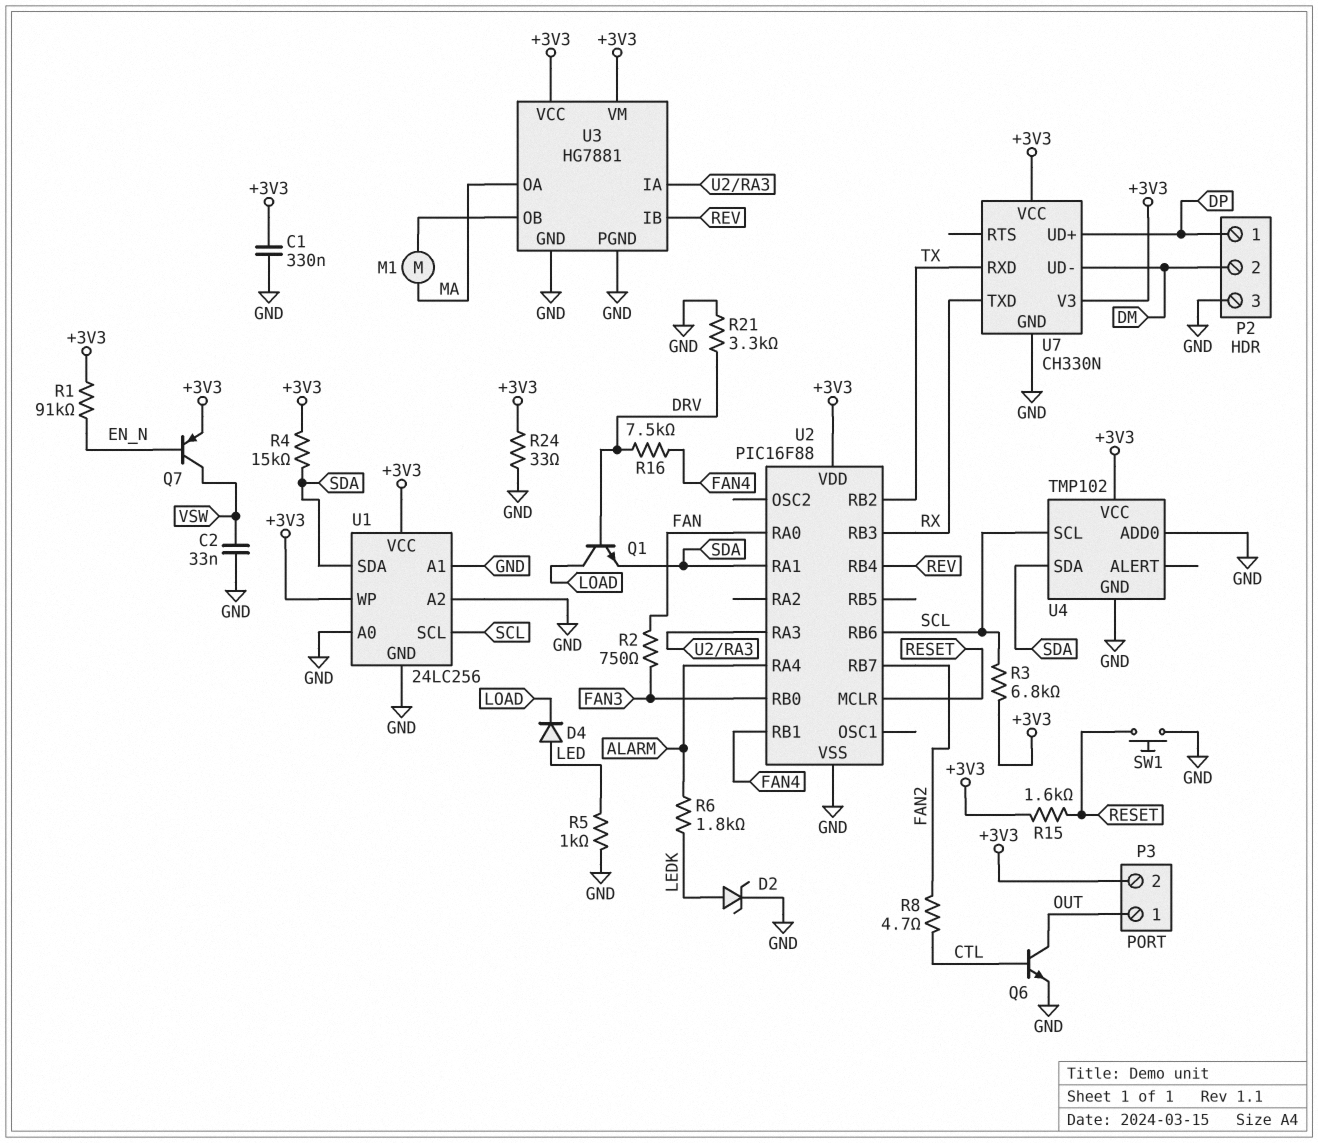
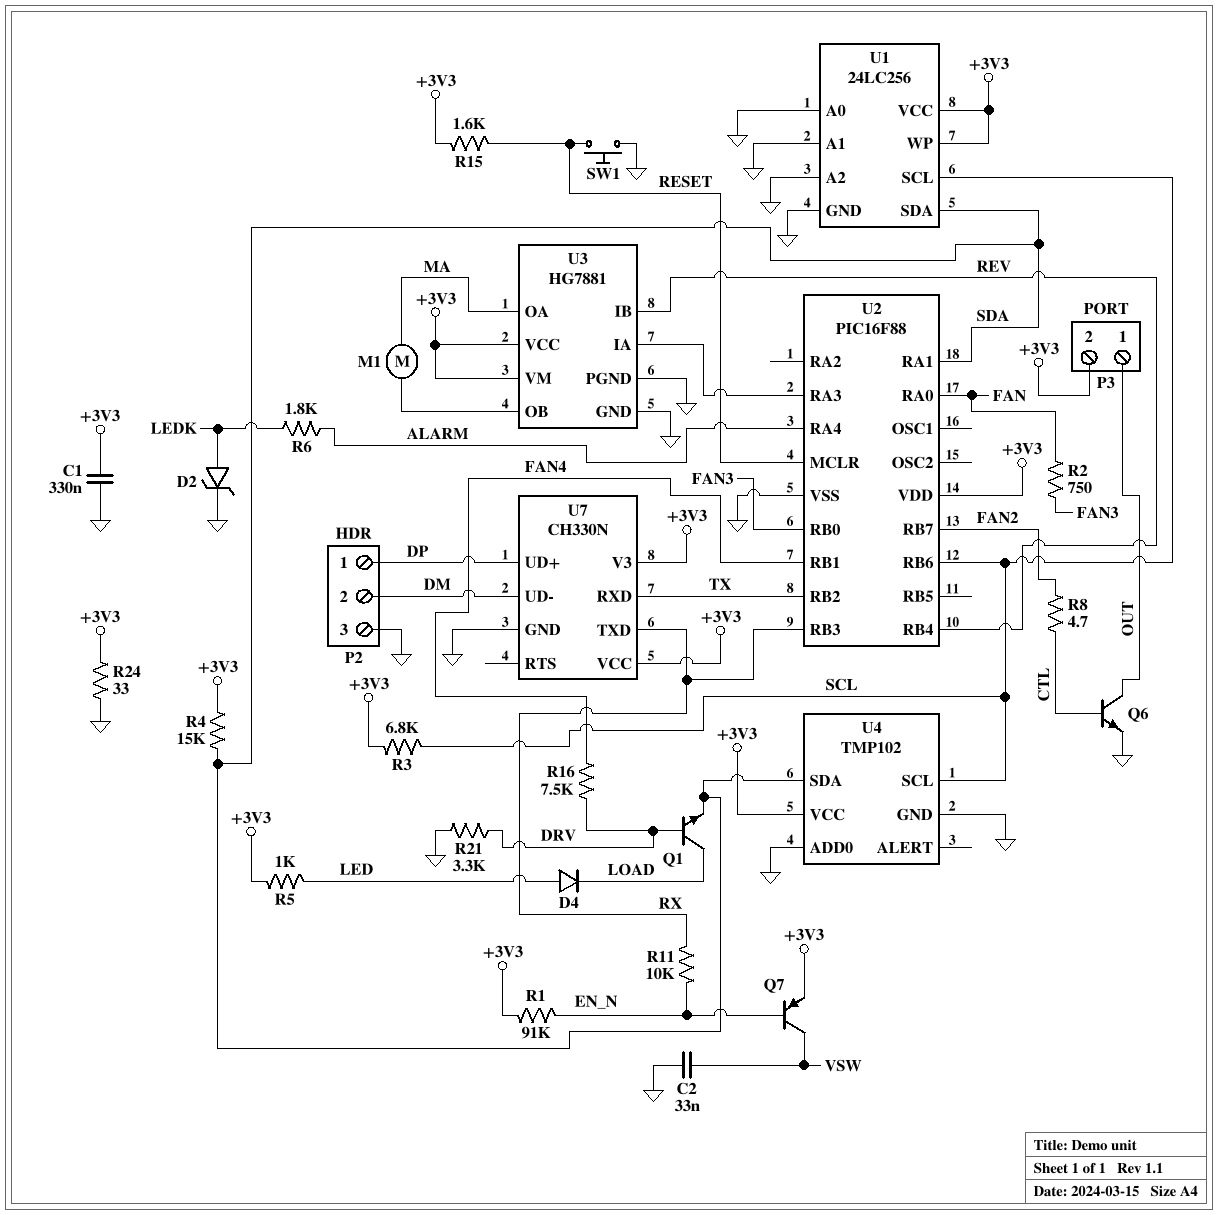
R5: 1k (GND, LED) -> 1k (+3V3, LED)
R11: none -> 10k (EN_N, RX)

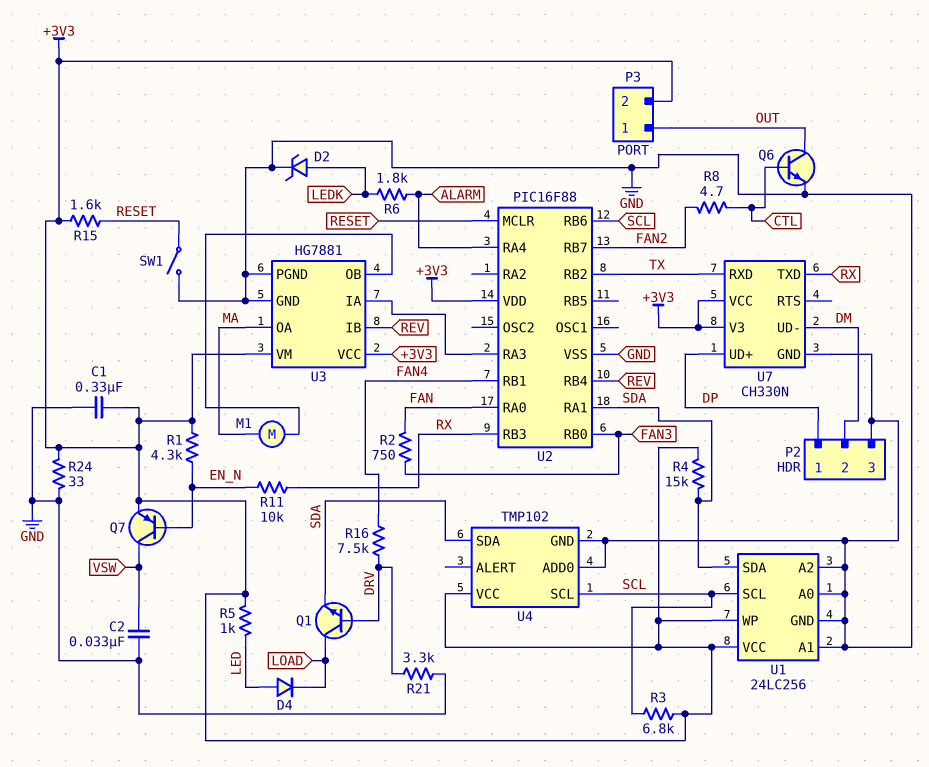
R1: 91k (+3V3, EN_N) -> 4.3k (+3V3, EN_N)
SW1: button (GND, RESET) -> switch (GND, RESET)

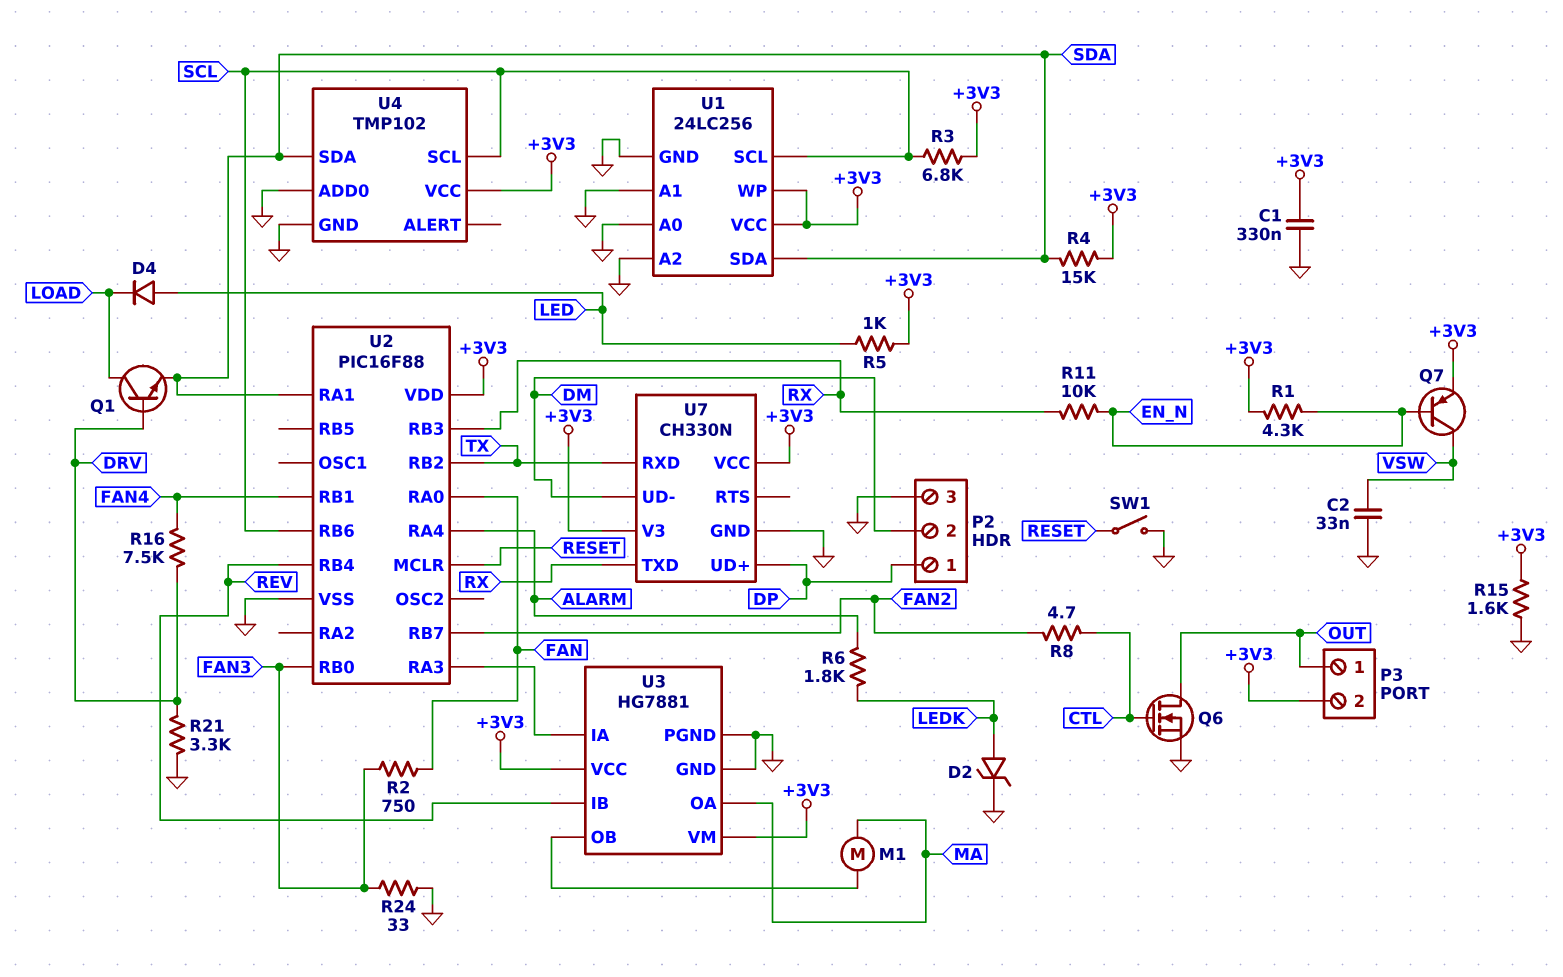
Q6: NPN (B CTL, C OUT, E GND) -> NMOS (G CTL, D OUT, S GND)
R15: 1.6k (+3V3, RESET) -> 1.6k (+3V3, GND)
R24: 33 (+3V3, GND) -> 33 (FAN3, GND)

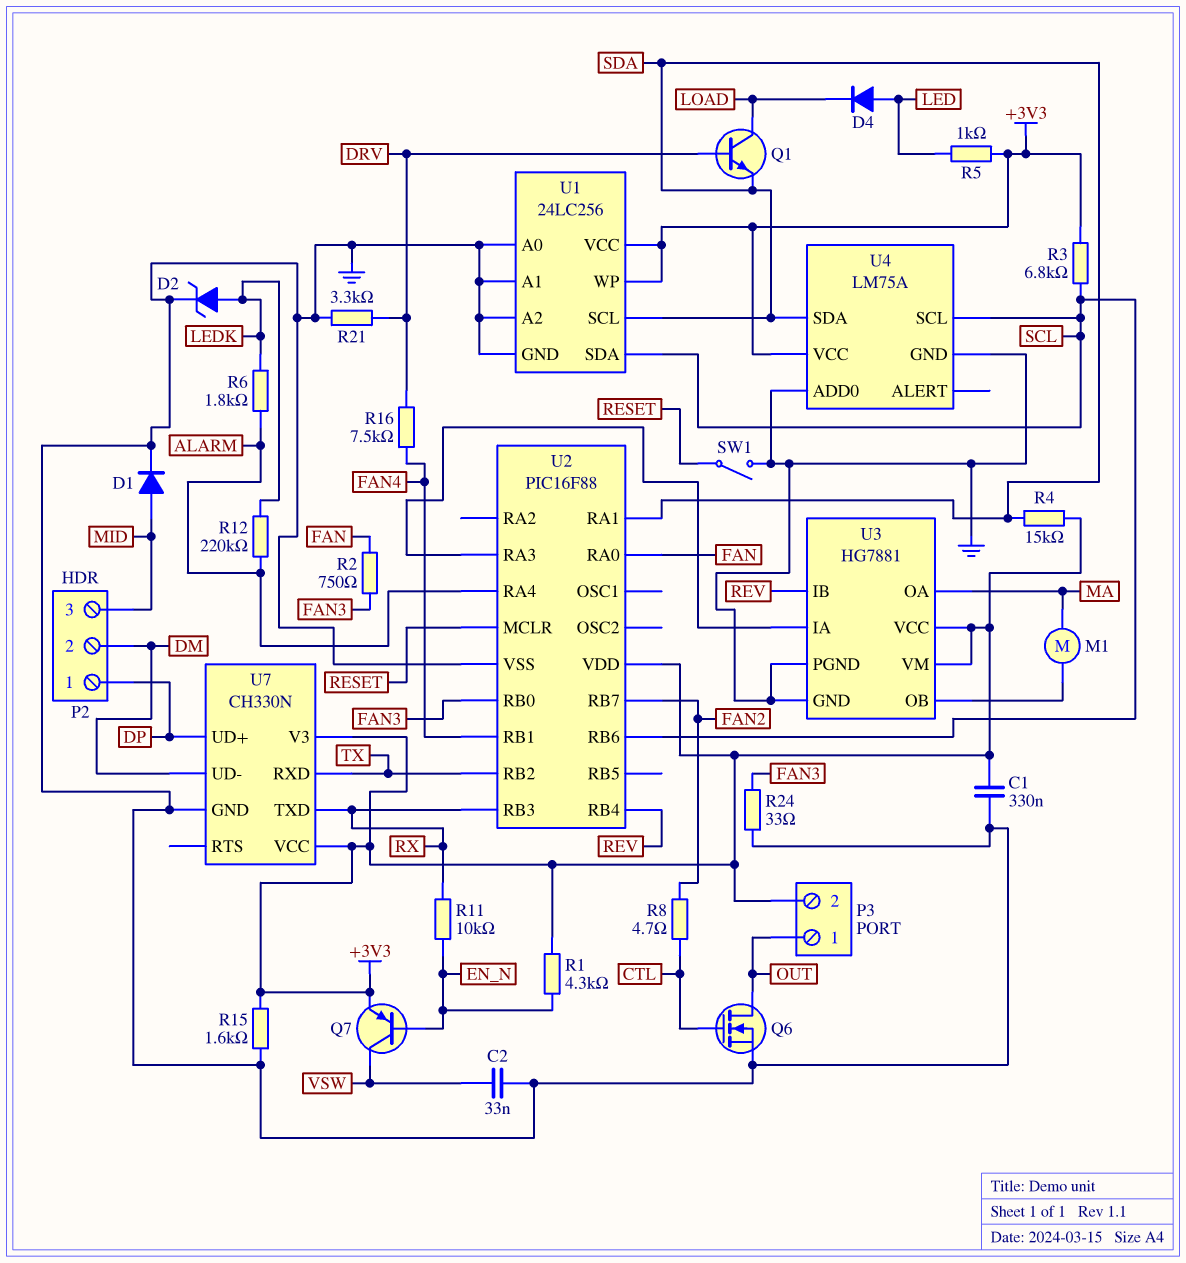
D1: none -> diode (A MID, K GND)
P2 pin 3: GND -> MID
R12: none -> 220k (ALARM, LEDK)
U1 pin SCL: SCL -> SDA
U1 pin SDA: SDA -> SCL
U4: TMP102 -> LM75A

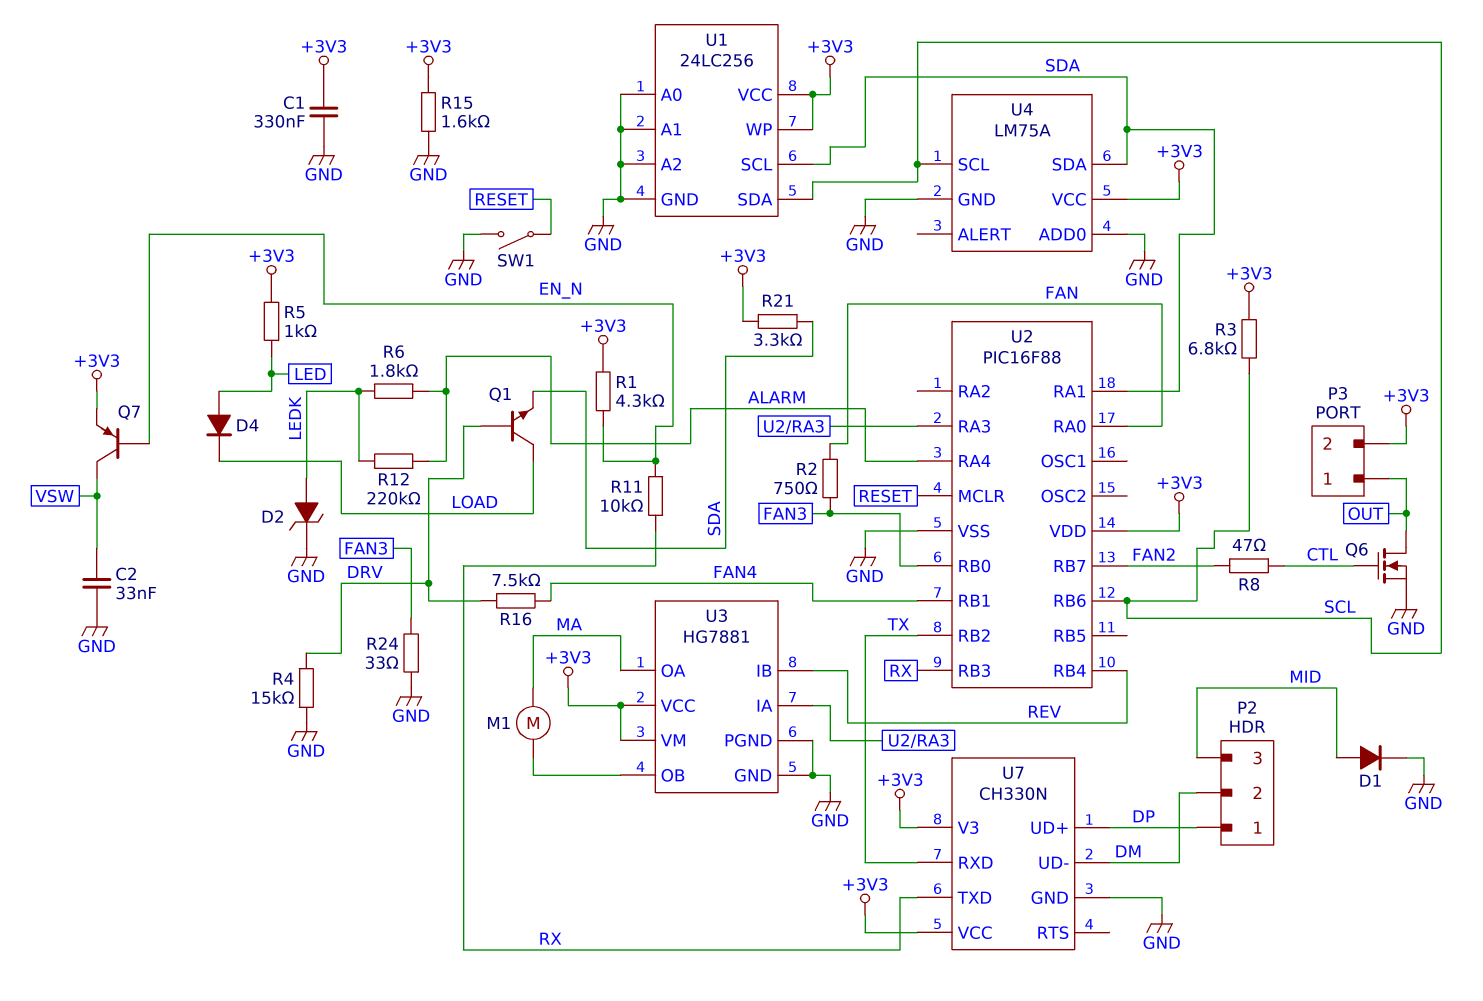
R4: 15k (+3V3, SDA) -> 15k (DRV, GND)
R8: 4.7 (CTL, FAN2) -> 47 (CTL, FAN2)
R21: 3.3k (DRV, GND) -> 3.3k (+3V3, SDA)

